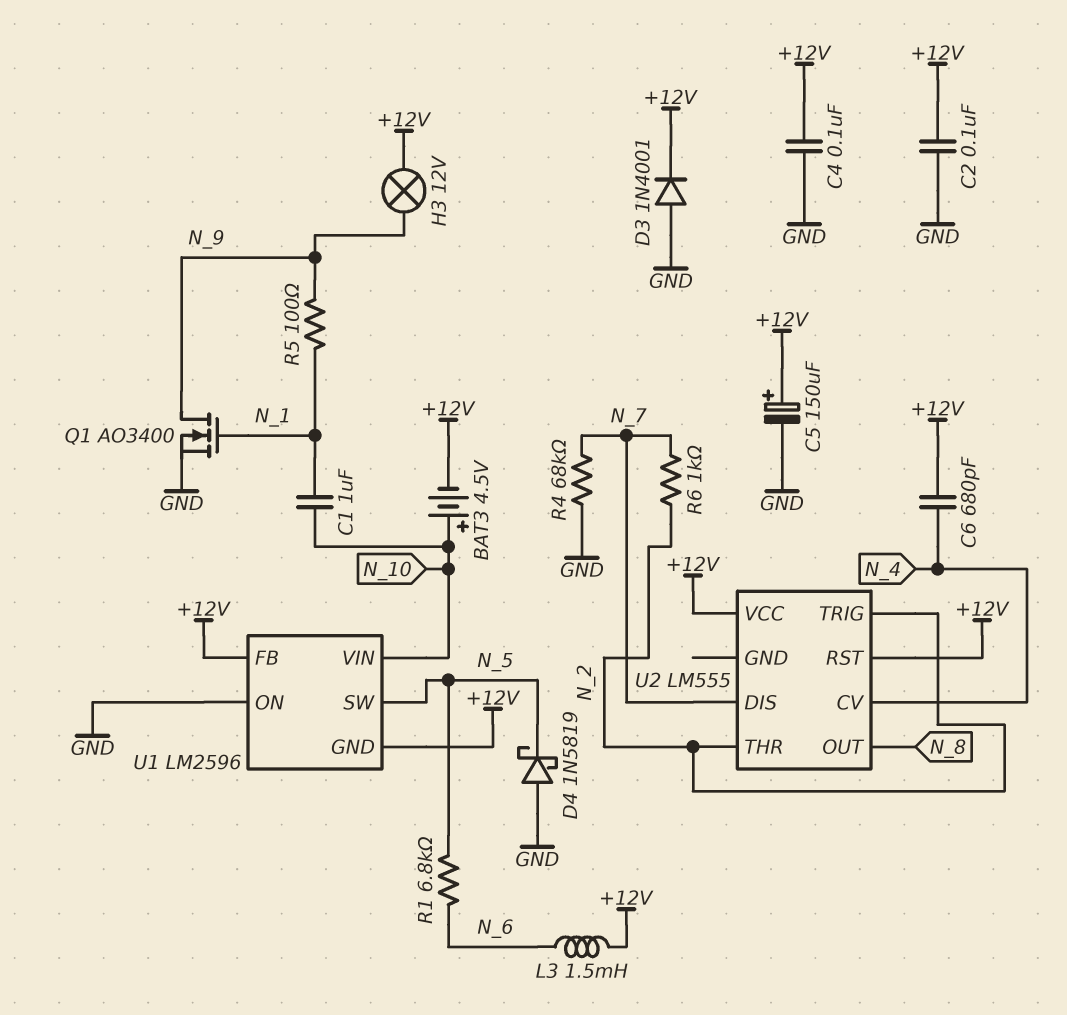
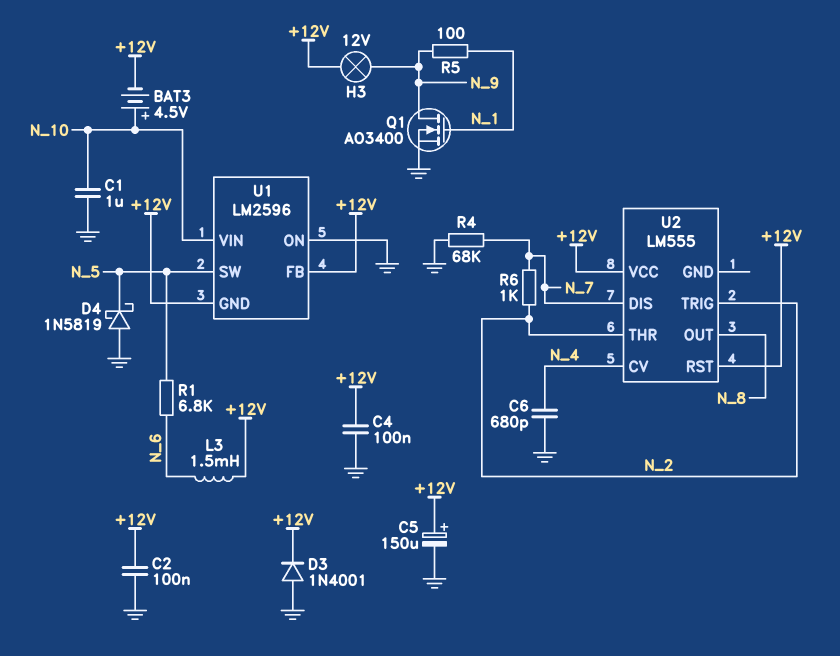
C1: 1uF (N_1, N_10) -> 1uF (GND, N_10)
C6: 680pF (+12V, N_4) -> 680pF (GND, N_4)

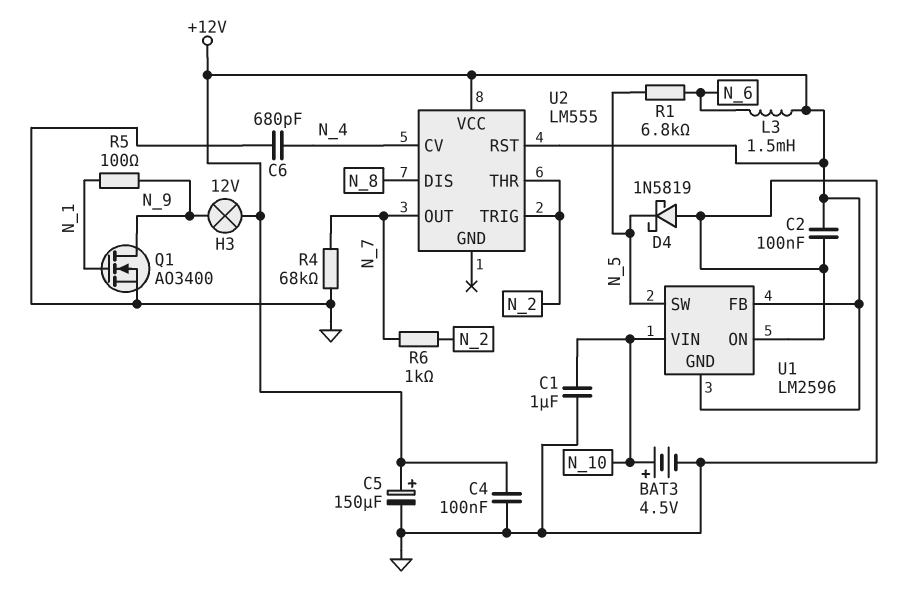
BAT3: 4.5V (plus N_10, minus +12V) -> 4.5V (plus N_10, minus GND)
D3: diode 1N4001 (A GND, K +12V) -> none
U2 pin DIS: N_7 -> N_8
U2 pin OUT: N_8 -> N_7

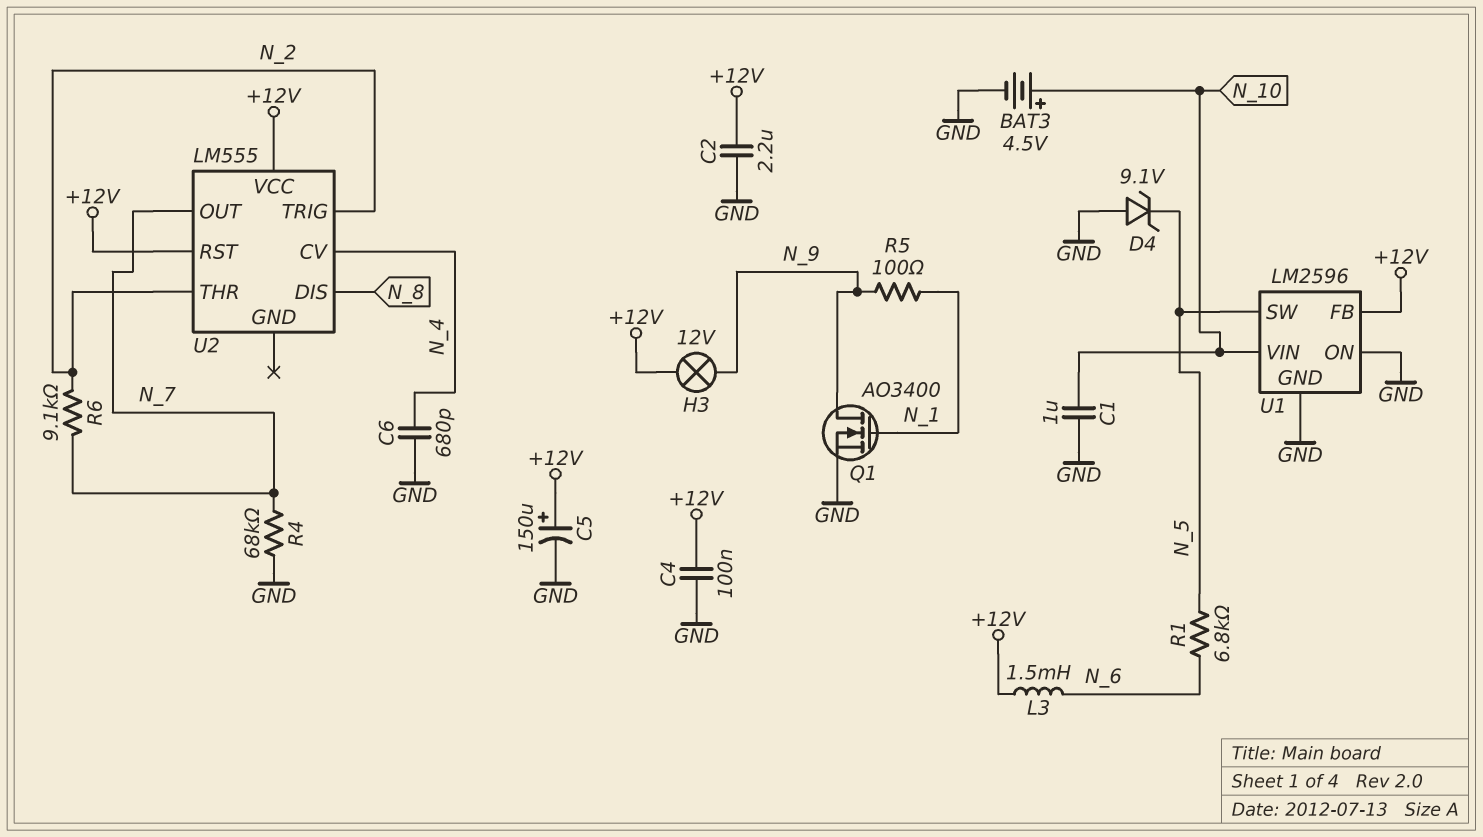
C2: 100nF (+12V, GND) -> 2.2uF (+12V, GND)
D4: schottky 1N5819 (A GND, K N_5) -> zener 9.1V (A GND, K N_5)
R6: 1k (N_2, N_7) -> 9.1k (N_2, N_7)
U1 pin GND: +12V -> GND

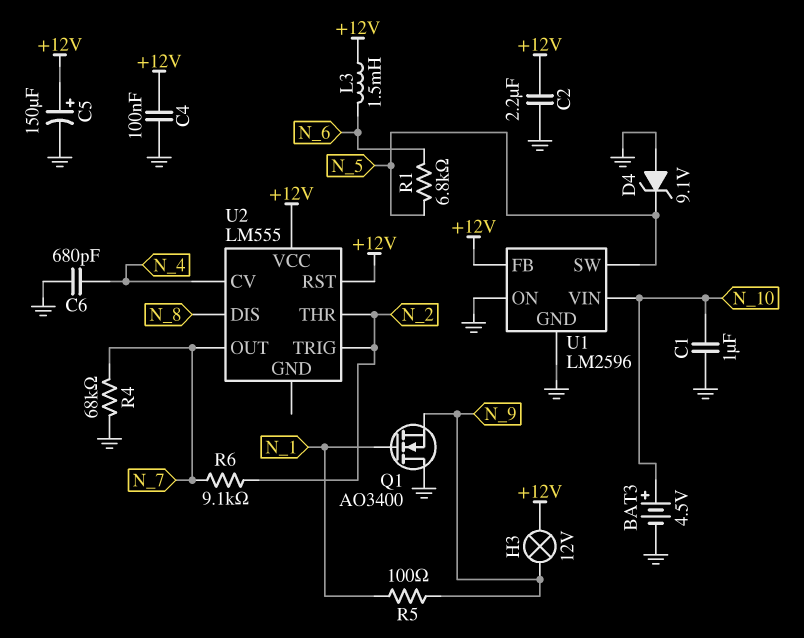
Q1: NMOS AO3400 (G N_1, D N_9, S GND) -> NMOS AO3400 (G N_1, D GND, S N_9)

